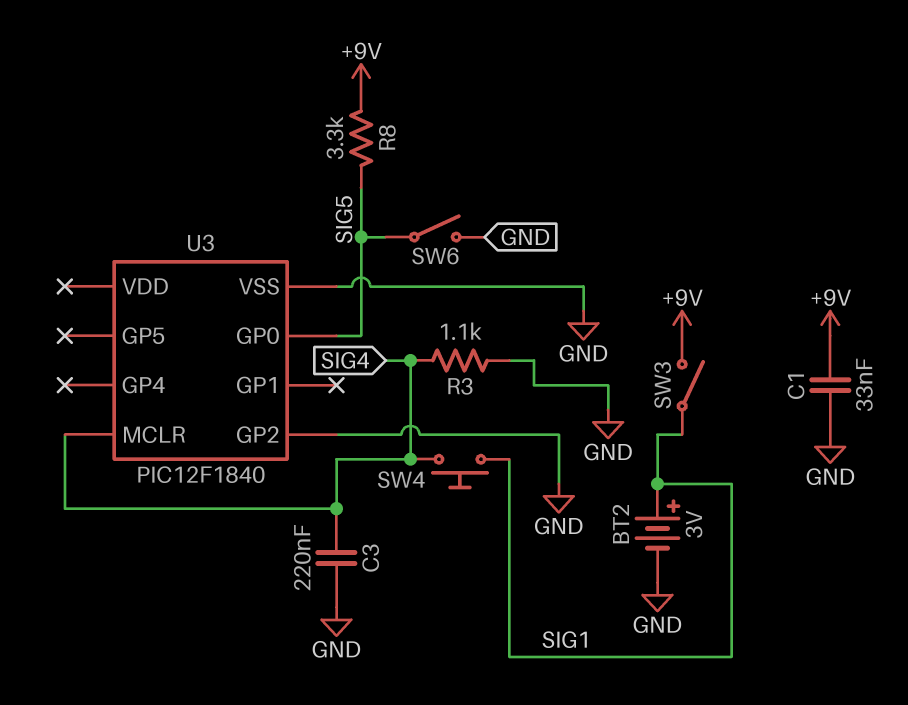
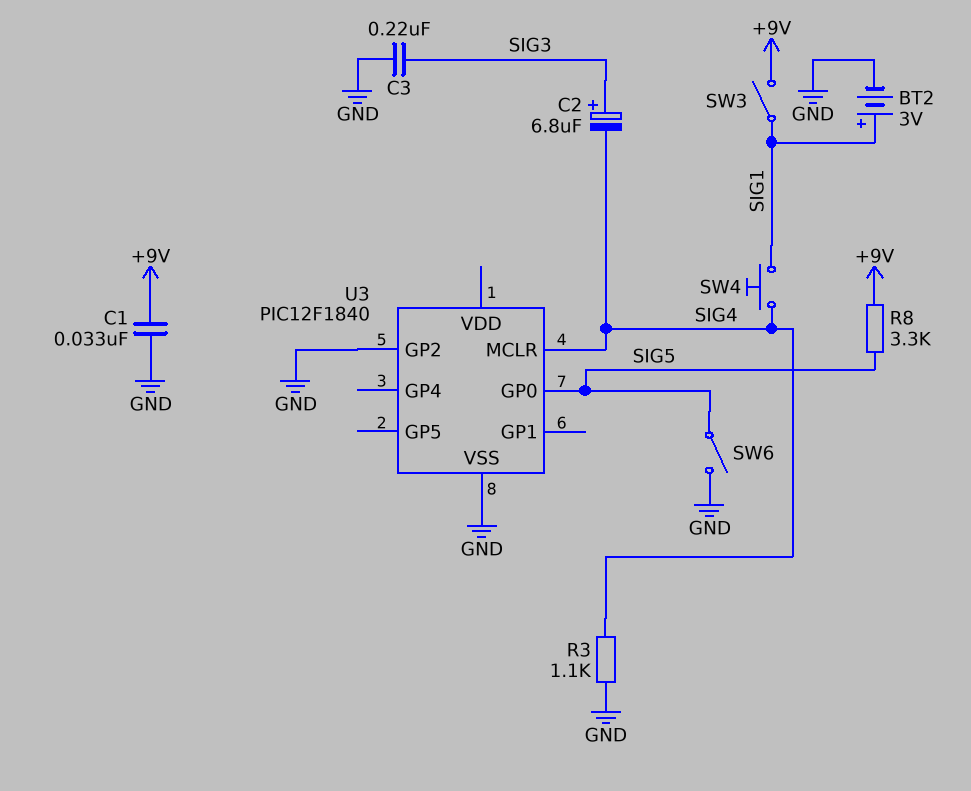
C2: none -> 6.8uF (plus SIG3, minus SIG4)
C3: 220nF (GND, SIG4) -> 220nF (GND, SIG3)

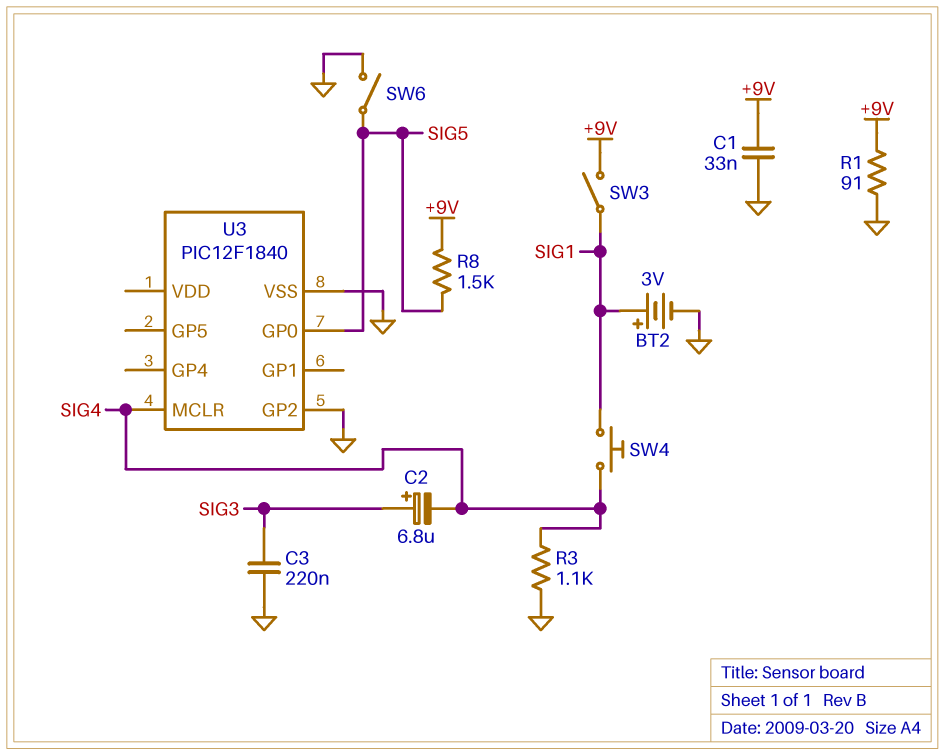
R1: none -> 91 (+9V, GND)
R8: 3.3k (+9V, SIG5) -> 1.5k (+9V, SIG5)

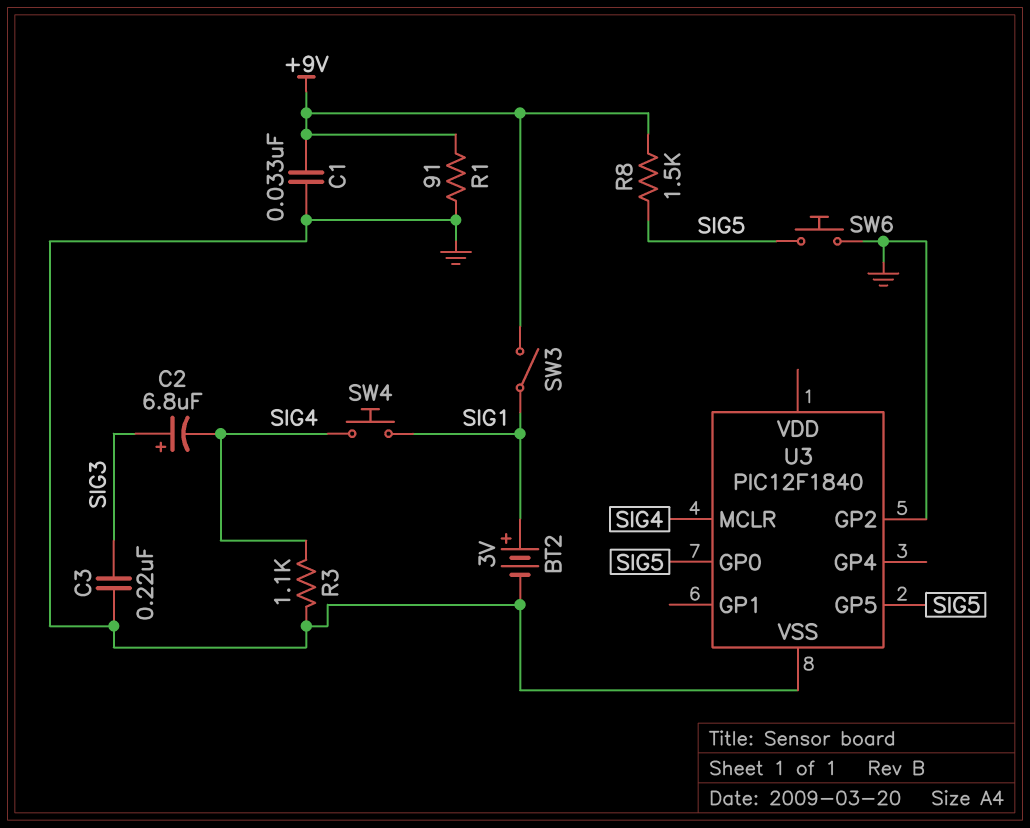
SW6: switch (GND, SIG5) -> button (GND, SIG5)
U3 pin GP5: none -> SIG5

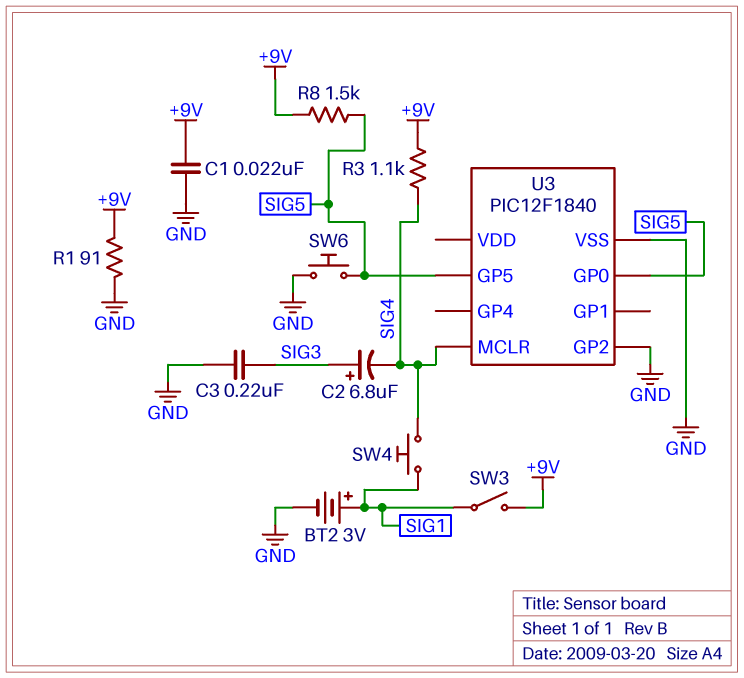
C1: 33nF (+9V, GND) -> 22nF (+9V, GND)
R3: 1.1k (GND, SIG4) -> 1.1k (+9V, SIG4)

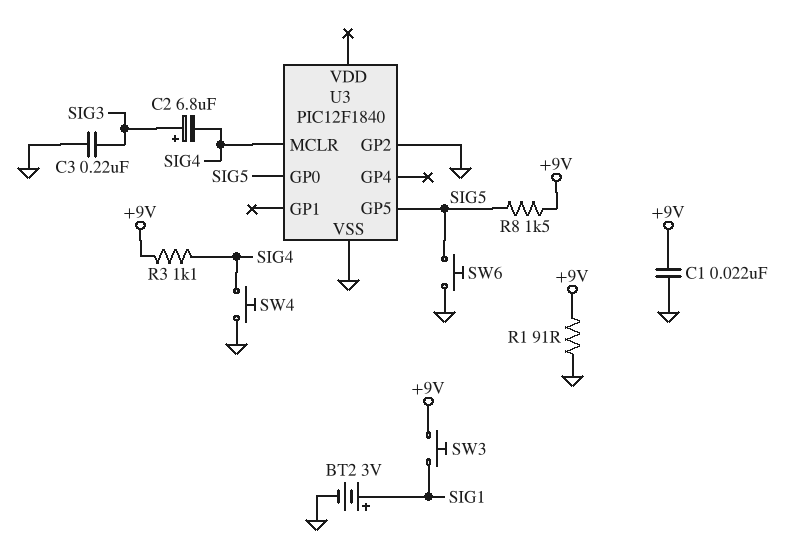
SW3: switch (+9V, SIG1) -> button (+9V, SIG1)
SW4: button (SIG1, SIG4) -> button (GND, SIG4)

